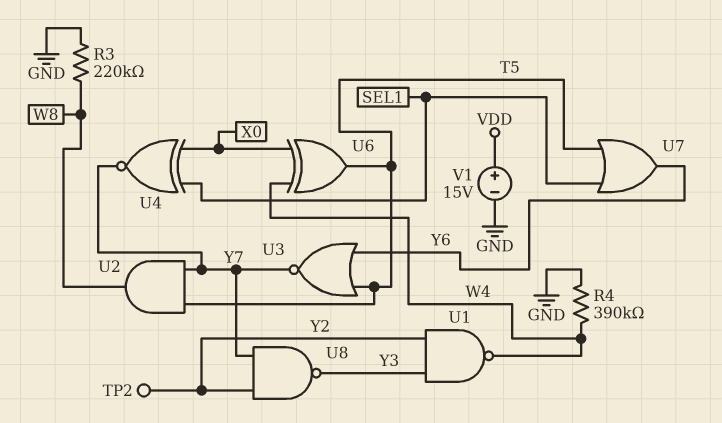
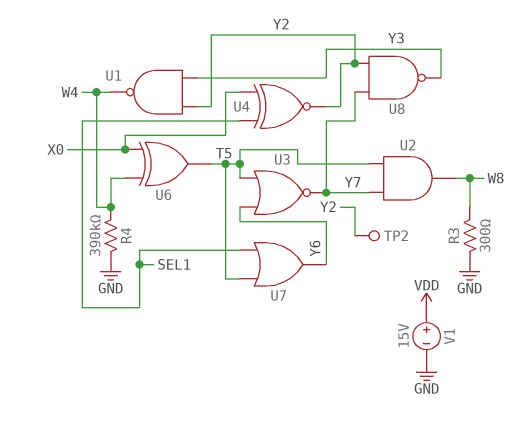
R3: 220k (GND, W8) -> 300 (GND, W8)
U4: XNOR (in SEL1, in X0, out Y7) -> XNOR (in SEL1, in X0, out Y2)

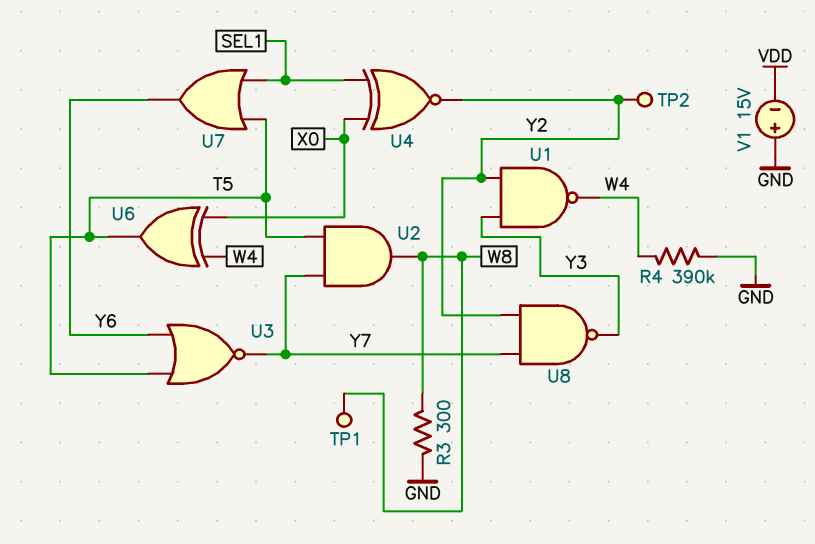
TP1: none -> test point (W8)
V1: 15V (plus VDD, minus GND) -> 15V (plus GND, minus VDD)

